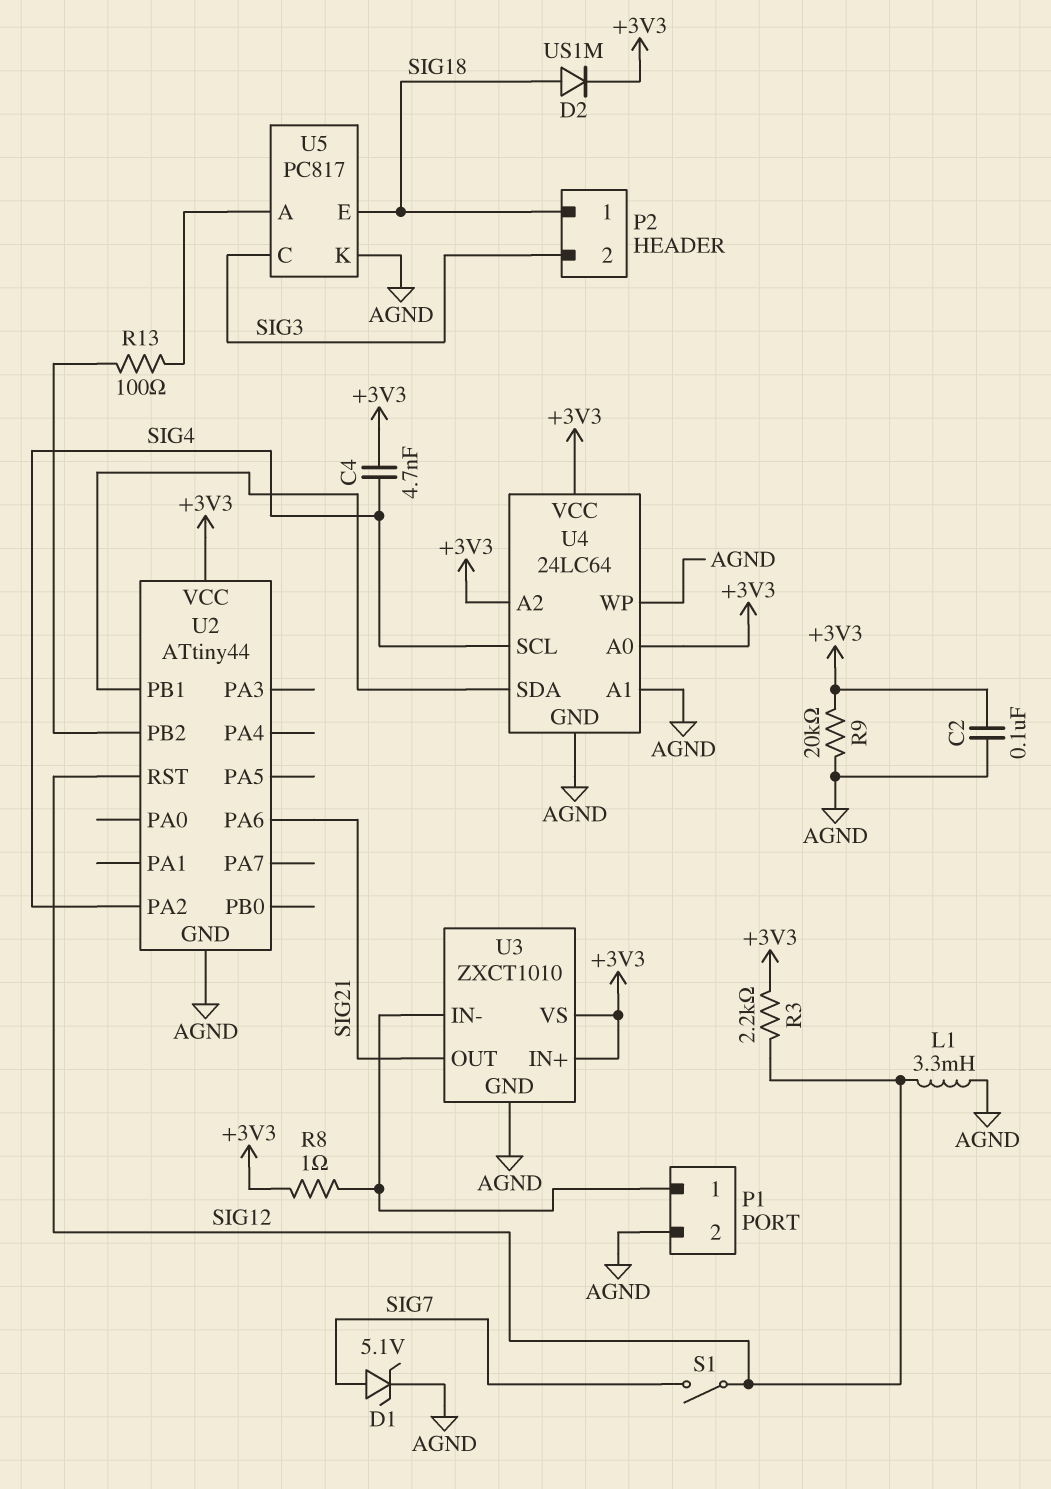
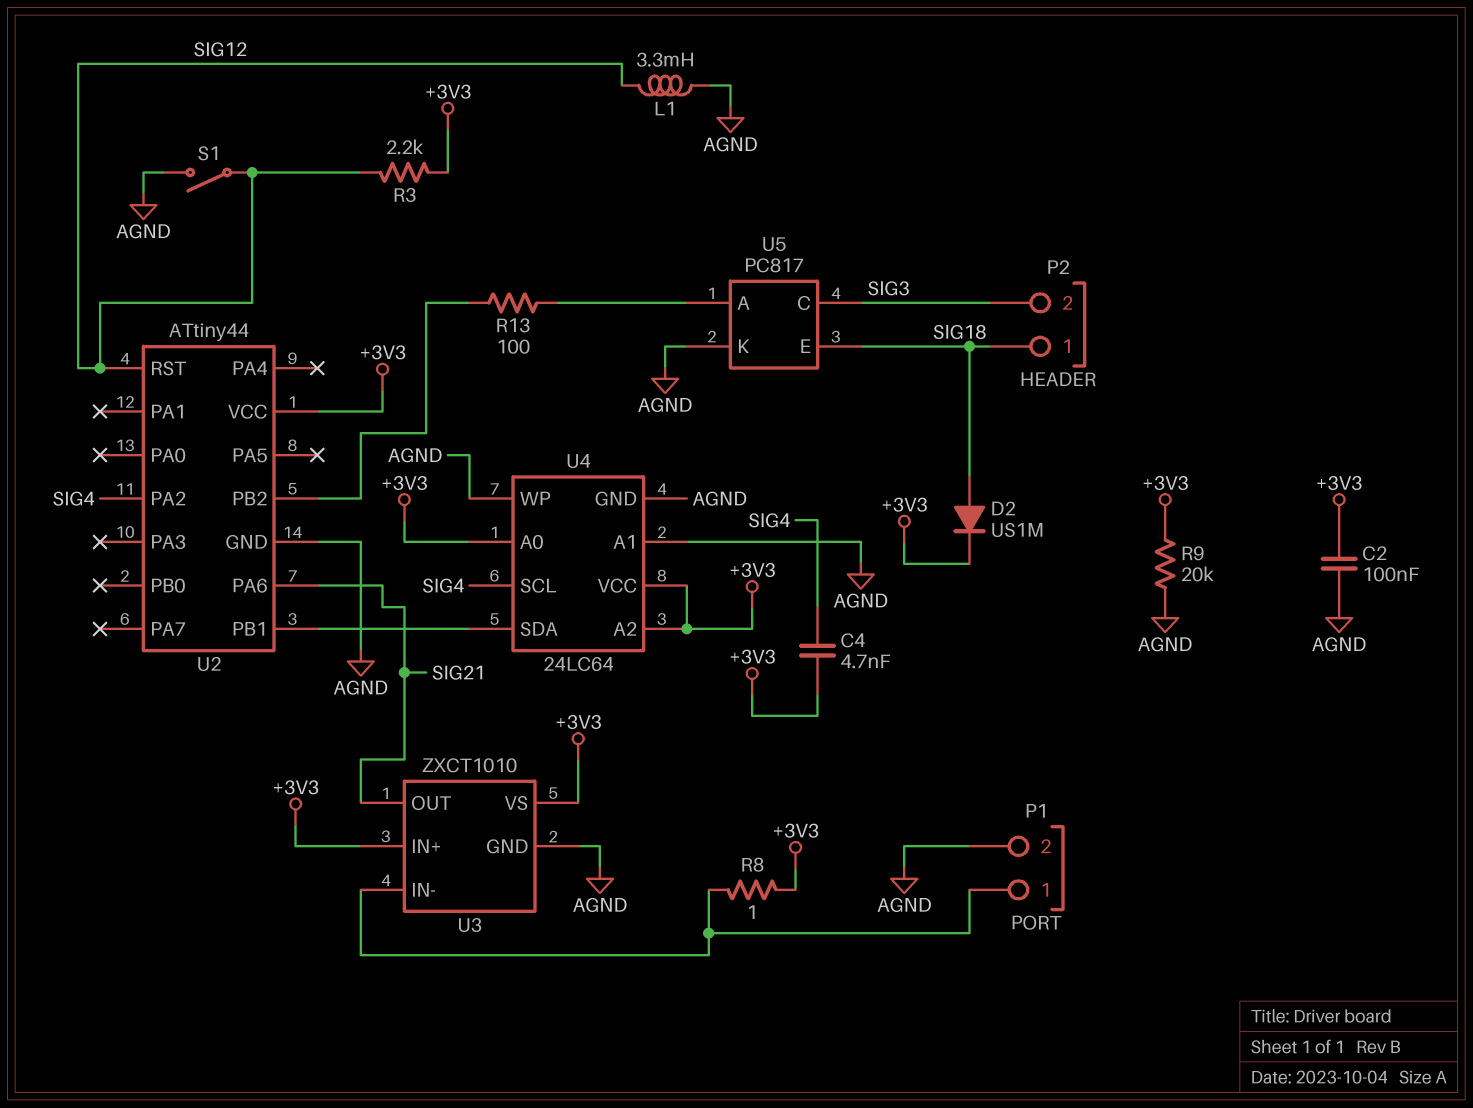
D1: zener 5.1V (A SIG7, K AGND) -> none
S1: switch (SIG7, SIG12) -> switch (AGND, SIG12)

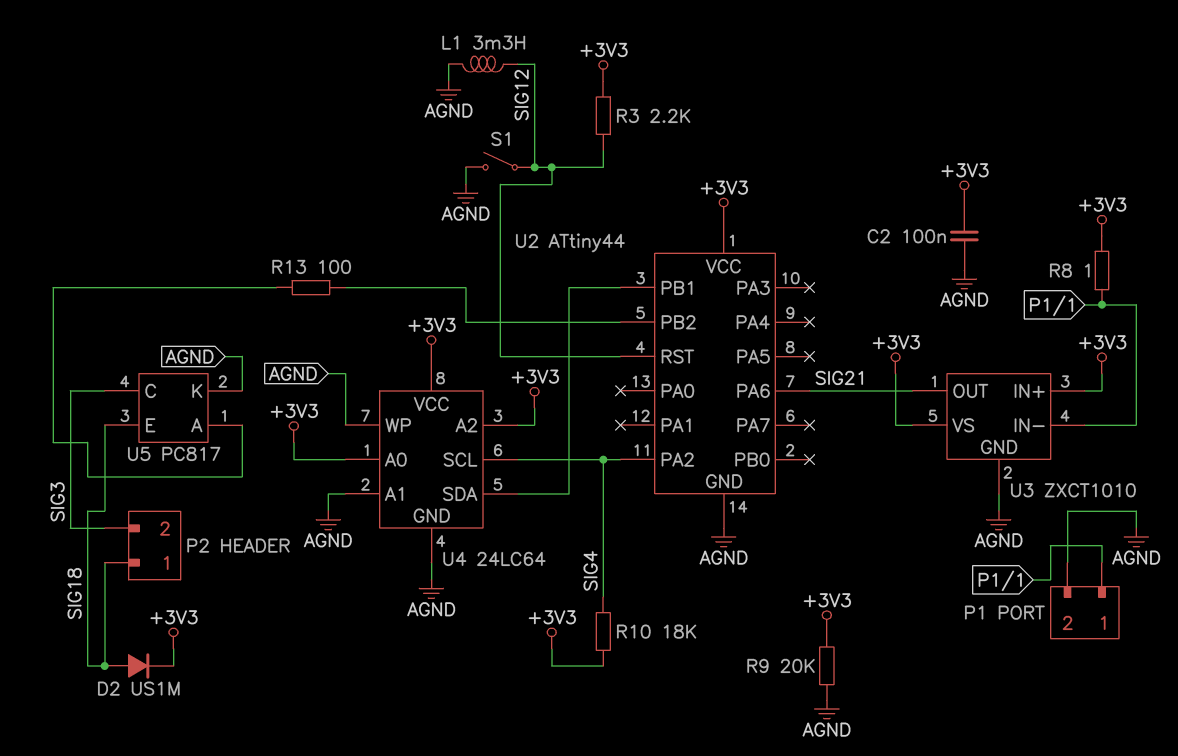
C4: 4.7nF (+3V3, SIG4) -> none
R10: none -> 18k (+3V3, SIG4)

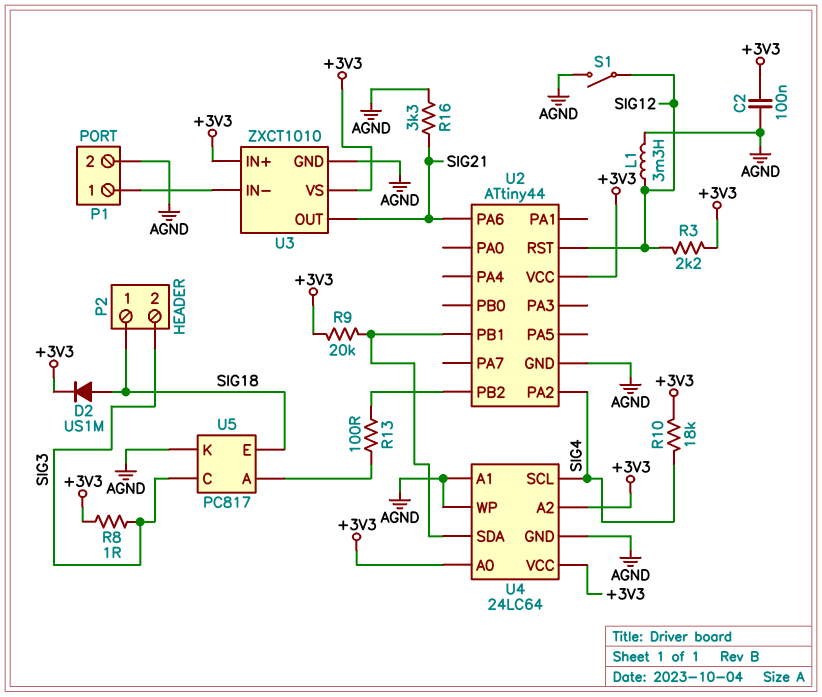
R8: 1 (+3V3, P1/1) -> 1 (+3V3, SIG3)
R9: 20k (+3V3, AGND) -> 20k (+3V3, U2/PB1)
R16: none -> 3.3k (AGND, SIG21)

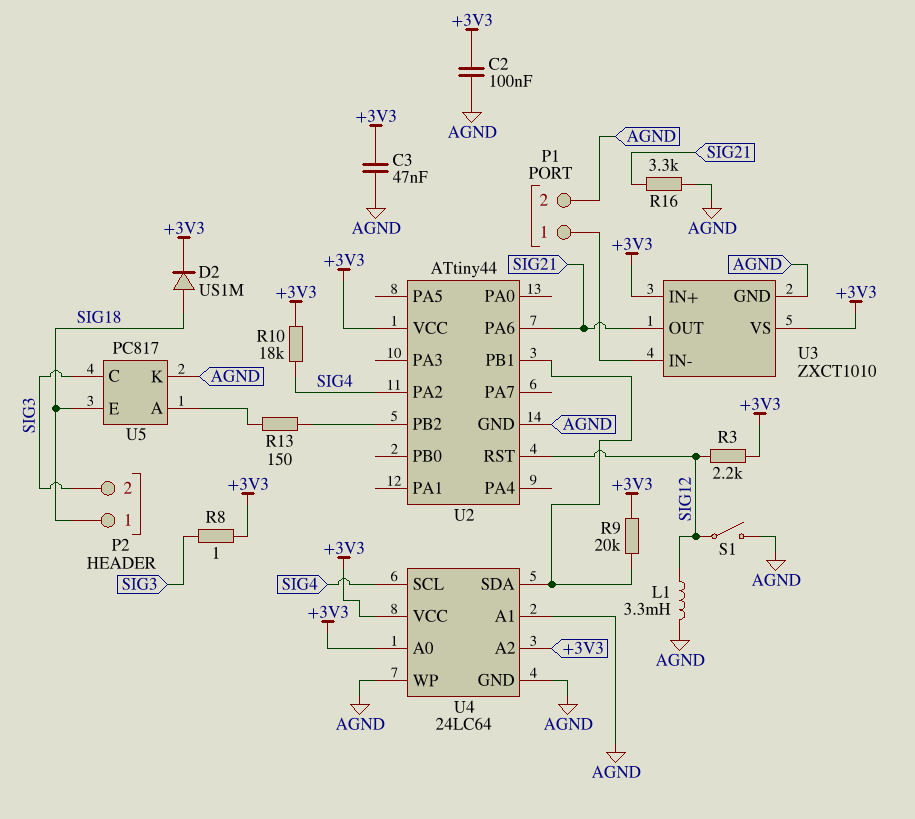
C3: none -> 47nF (+3V3, AGND)
R13: 100 (U2/PB2, U5/A) -> 150 (U2/PB2, U5/A)

